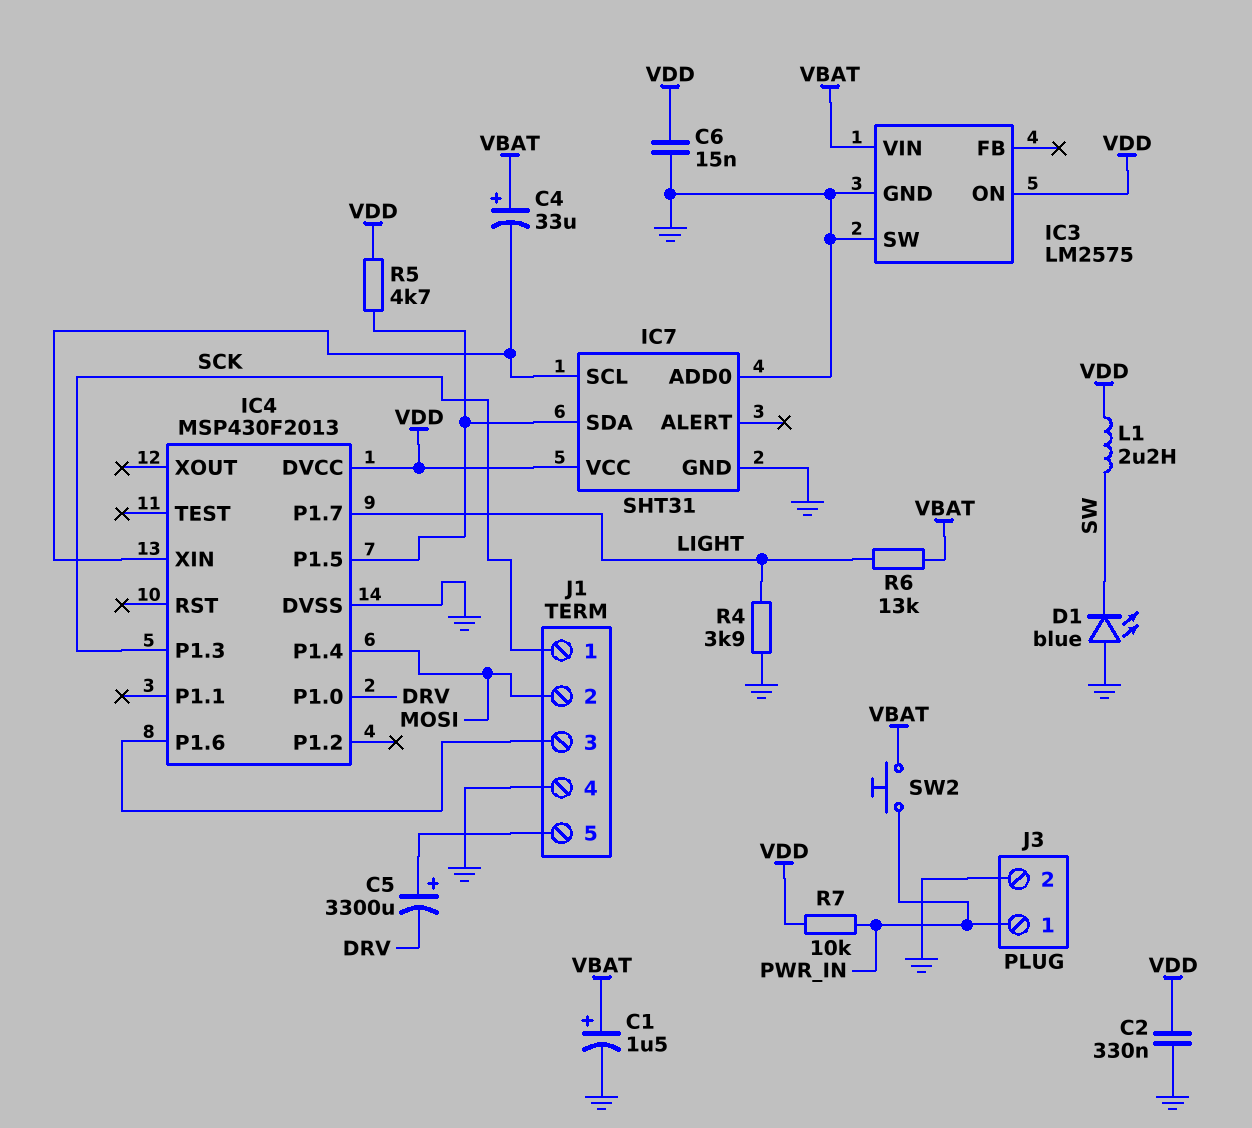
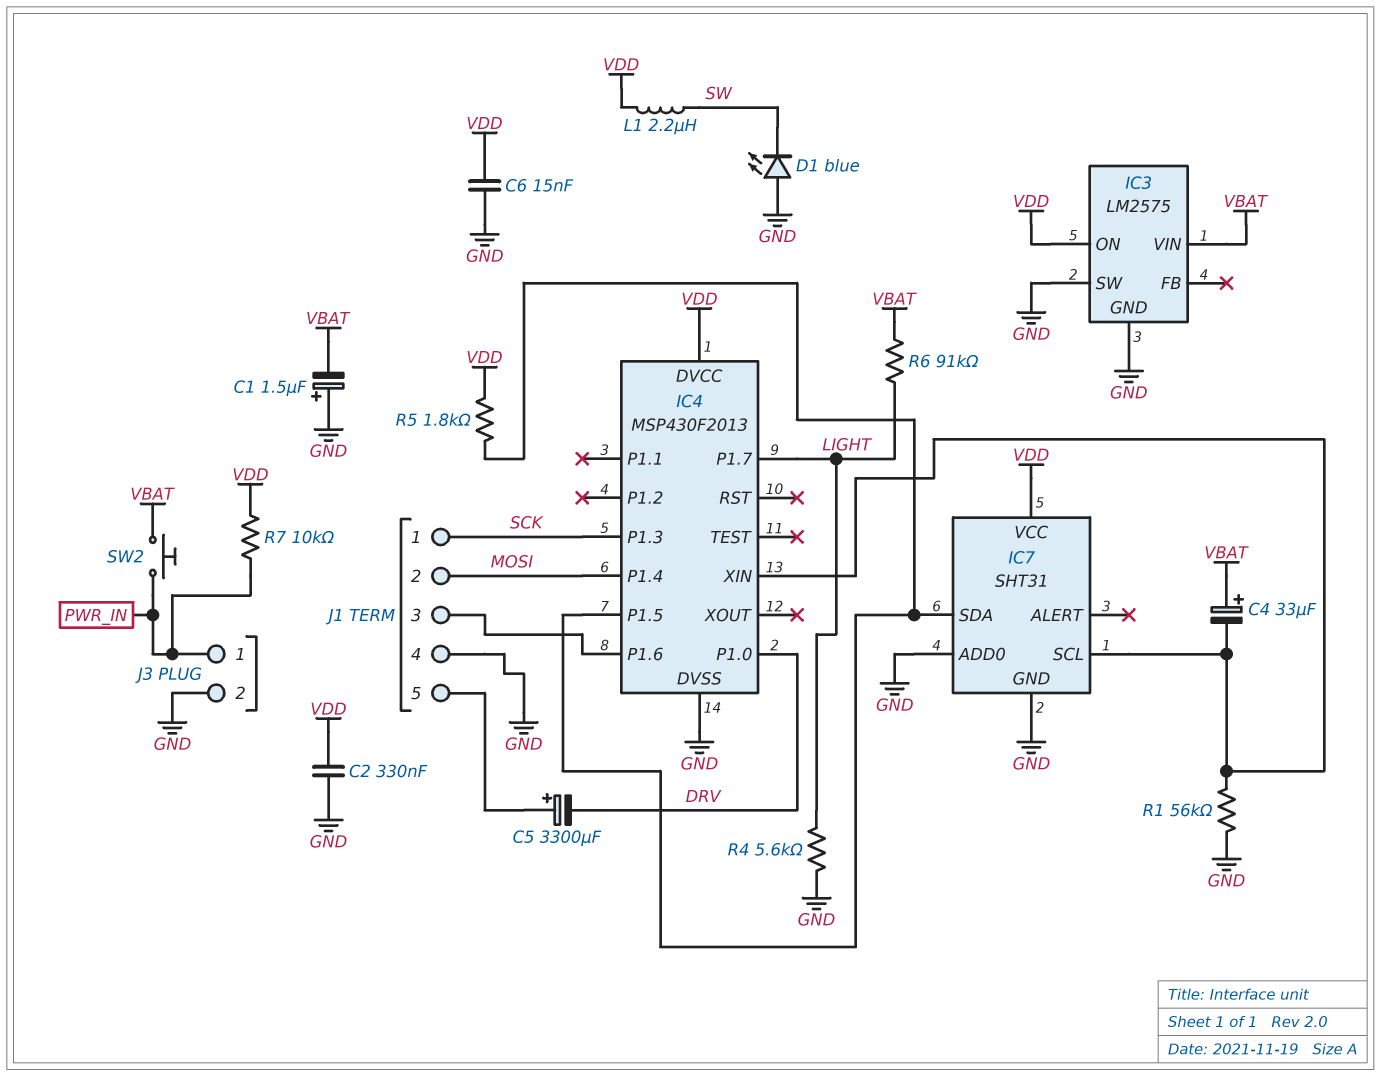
C1: 1.5uF (plus VBAT, minus GND) -> 1.5uF (plus GND, minus VBAT)
R1: none -> 56k (GND, IC4/XIN)
R4: 3.9k (GND, LIGHT) -> 5.6k (GND, LIGHT)
R5: 4.7k (IC4/P1.5, VDD) -> 1.8k (IC4/P1.5, VDD)
R6: 13k (LIGHT, VBAT) -> 91k (LIGHT, VBAT)

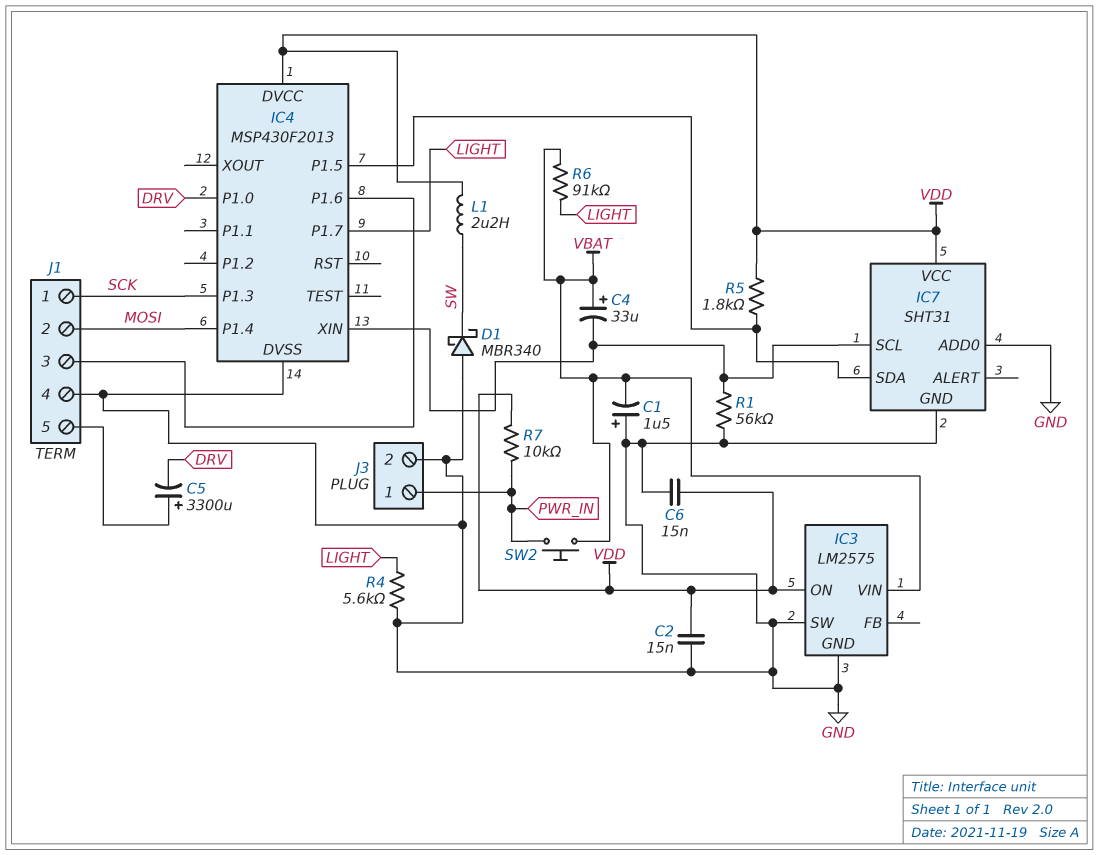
C2: 330nF (GND, VDD) -> 15nF (GND, VDD)
D1: LED blue (A GND, K SW) -> schottky MBR340 (A GND, K SW)

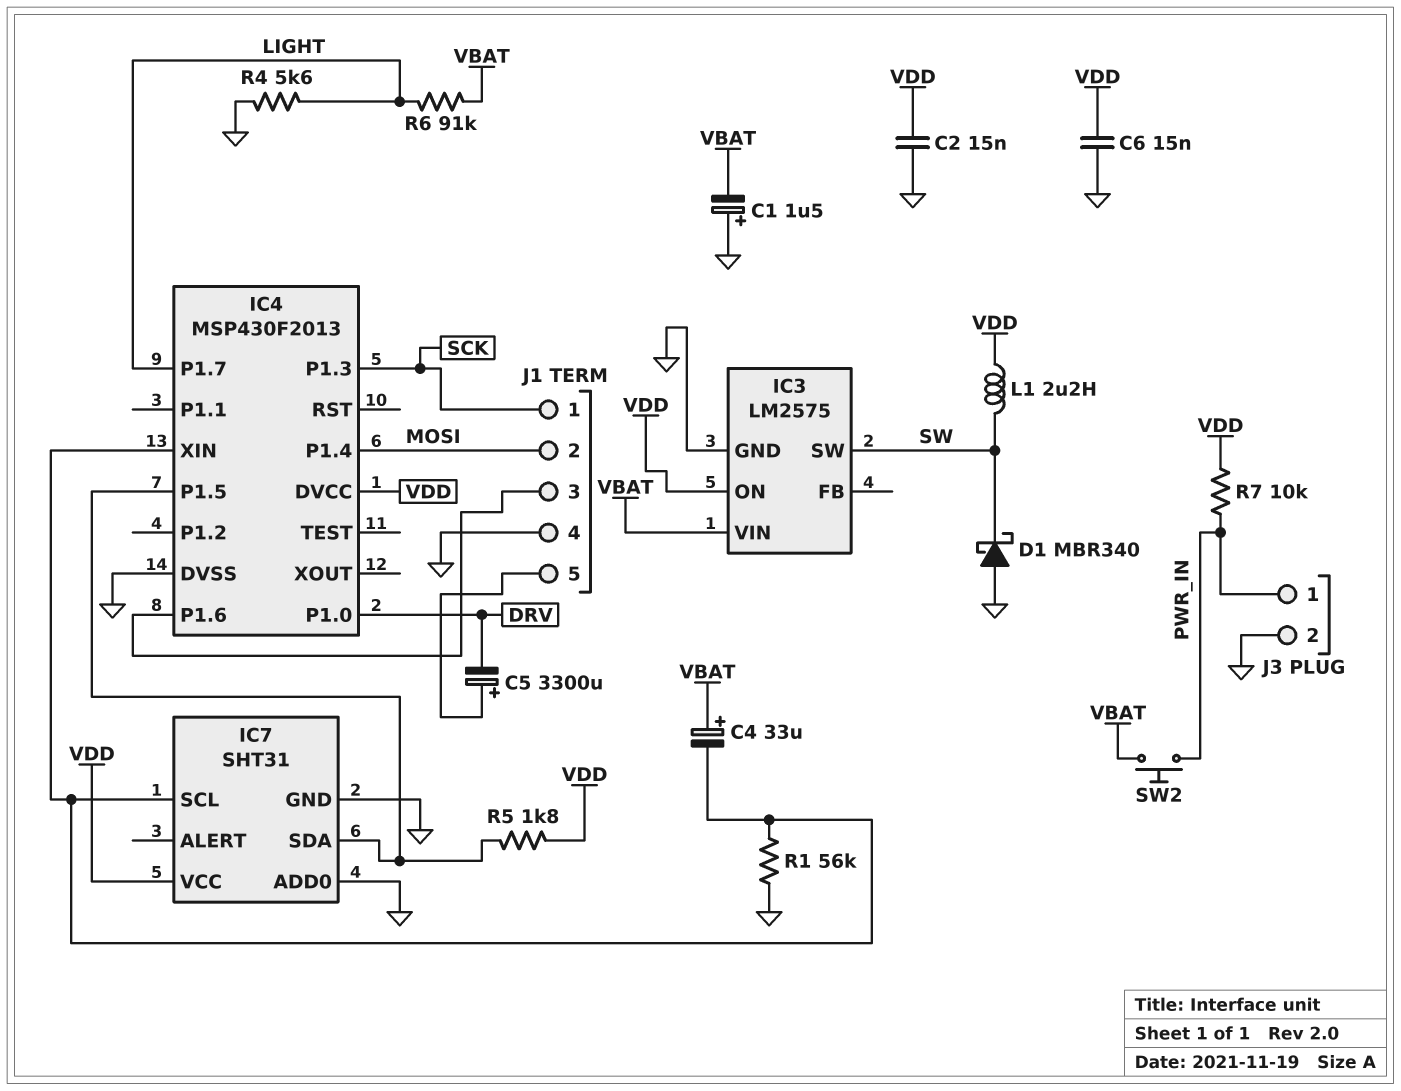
IC3 pin SW: GND -> SW

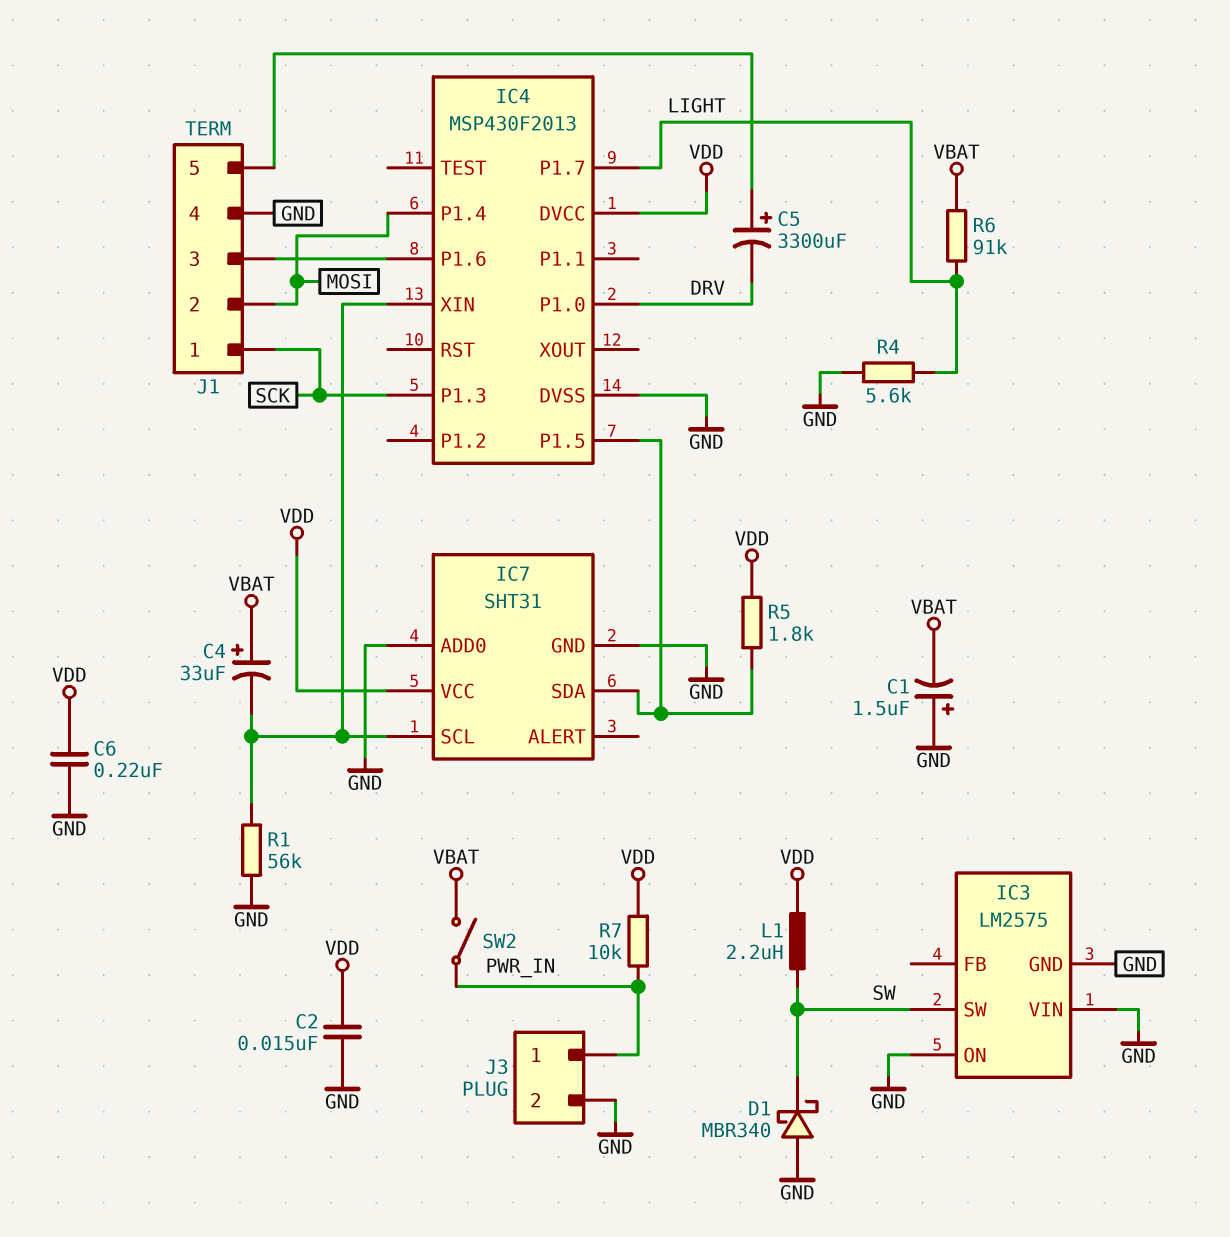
C6: 15nF (GND, VDD) -> 220nF (GND, VDD)
IC3 pin ON: VDD -> GND
IC3 pin VIN: VBAT -> GND
SW2: button (PWR_IN, VBAT) -> switch (PWR_IN, VBAT)

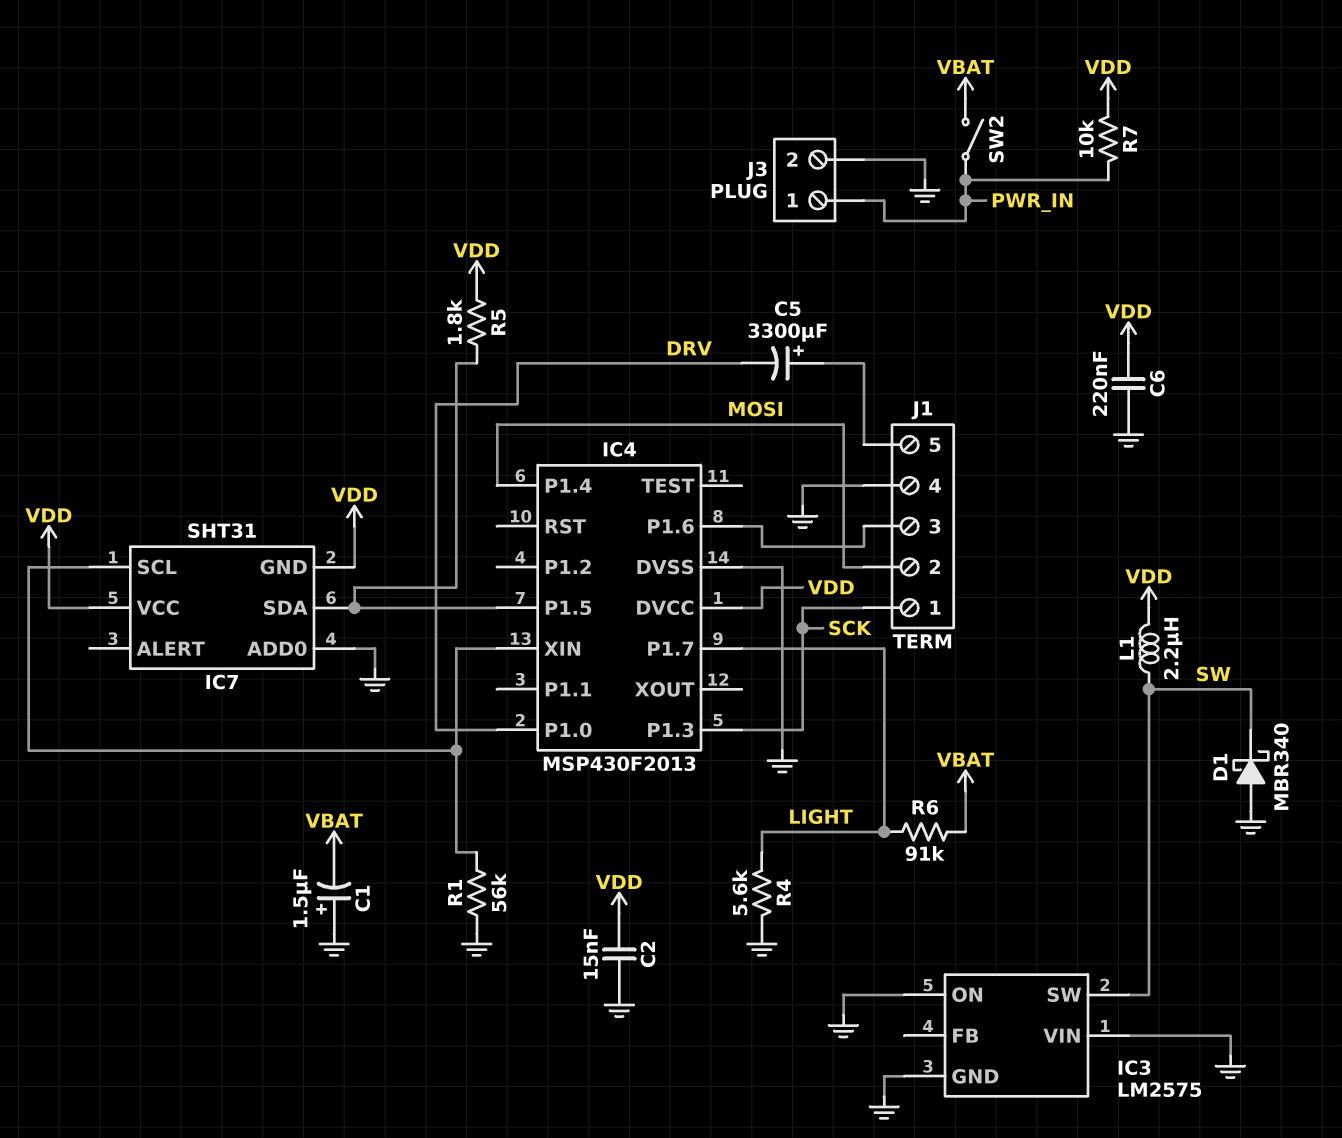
C4: 33uF (plus VBAT, minus IC4/XIN) -> none
IC7 pin GND: GND -> VDD

